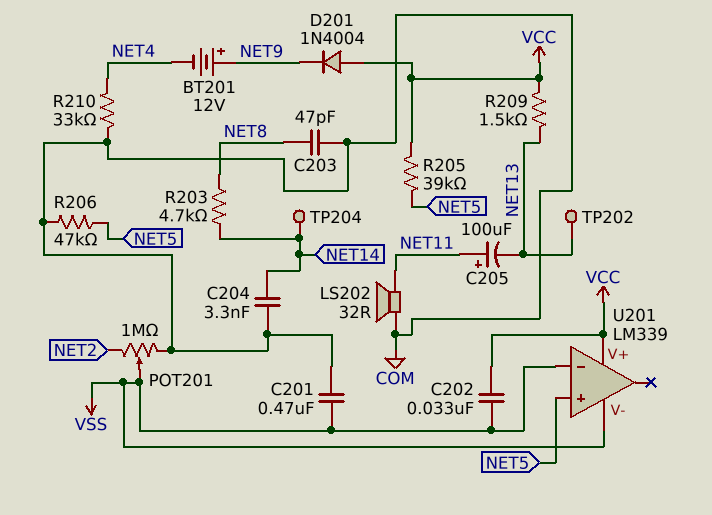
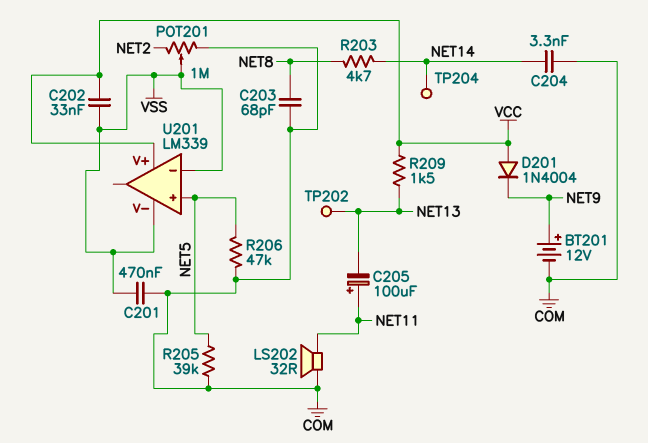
BT201: 12V (plus NET9, minus NET4) -> 12V (plus NET9, minus COM)
C203: 47pF (COM, NET8) -> 68pF (COM, NET8)
R205: 39k (NET5, VCC) -> 39k (COM, NET5)
R210: 33k (COM, NET4) -> none

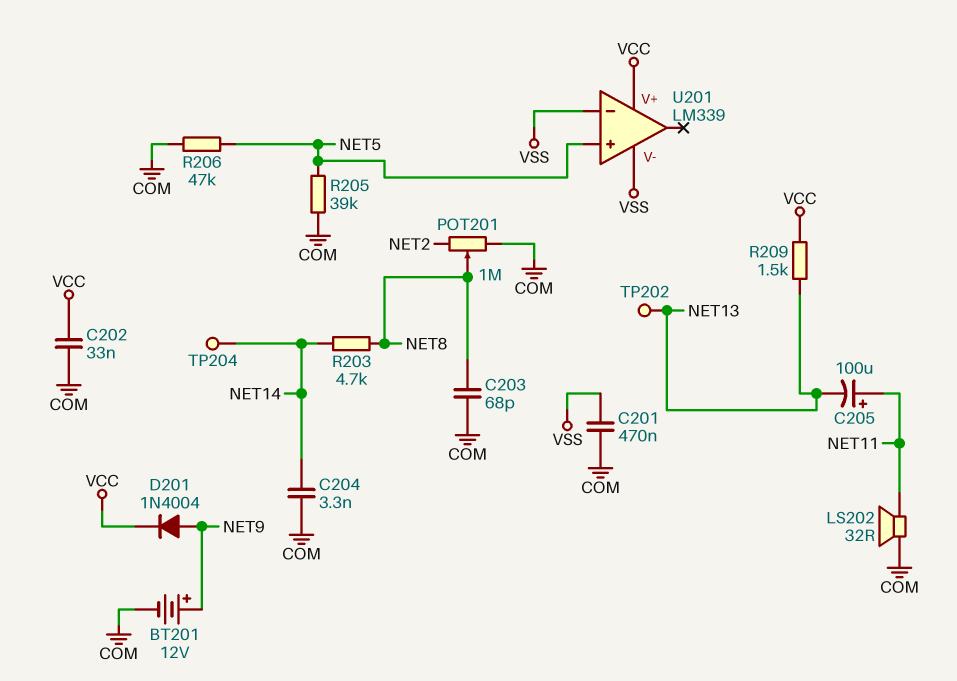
C202: 33nF (VCC, VSS) -> 33nF (COM, VCC)
D201: diode 1N4004 (A VCC, K NET9) -> diode 1N4004 (A NET9, K VCC)
POT201: 1M (COM, NET2, wiper VSS) -> 1M (COM, NET2, wiper NET8)

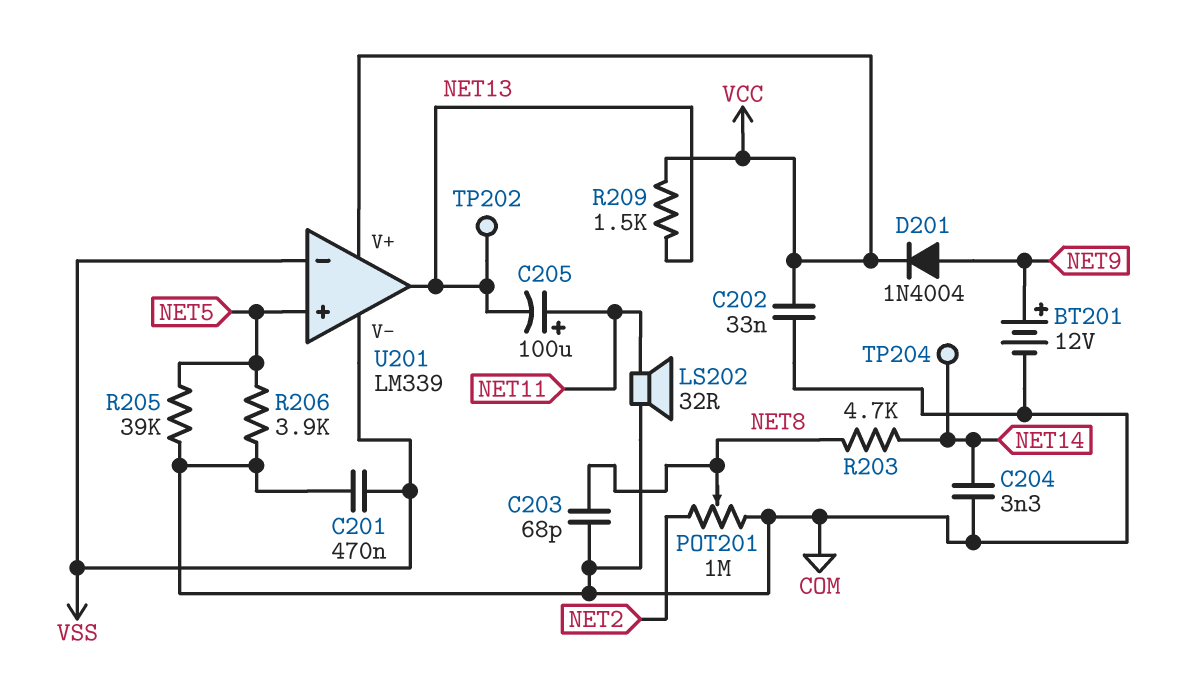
R206: 47k (COM, NET5) -> 3.9k (COM, NET5)
U201 pin out: none -> NET13

